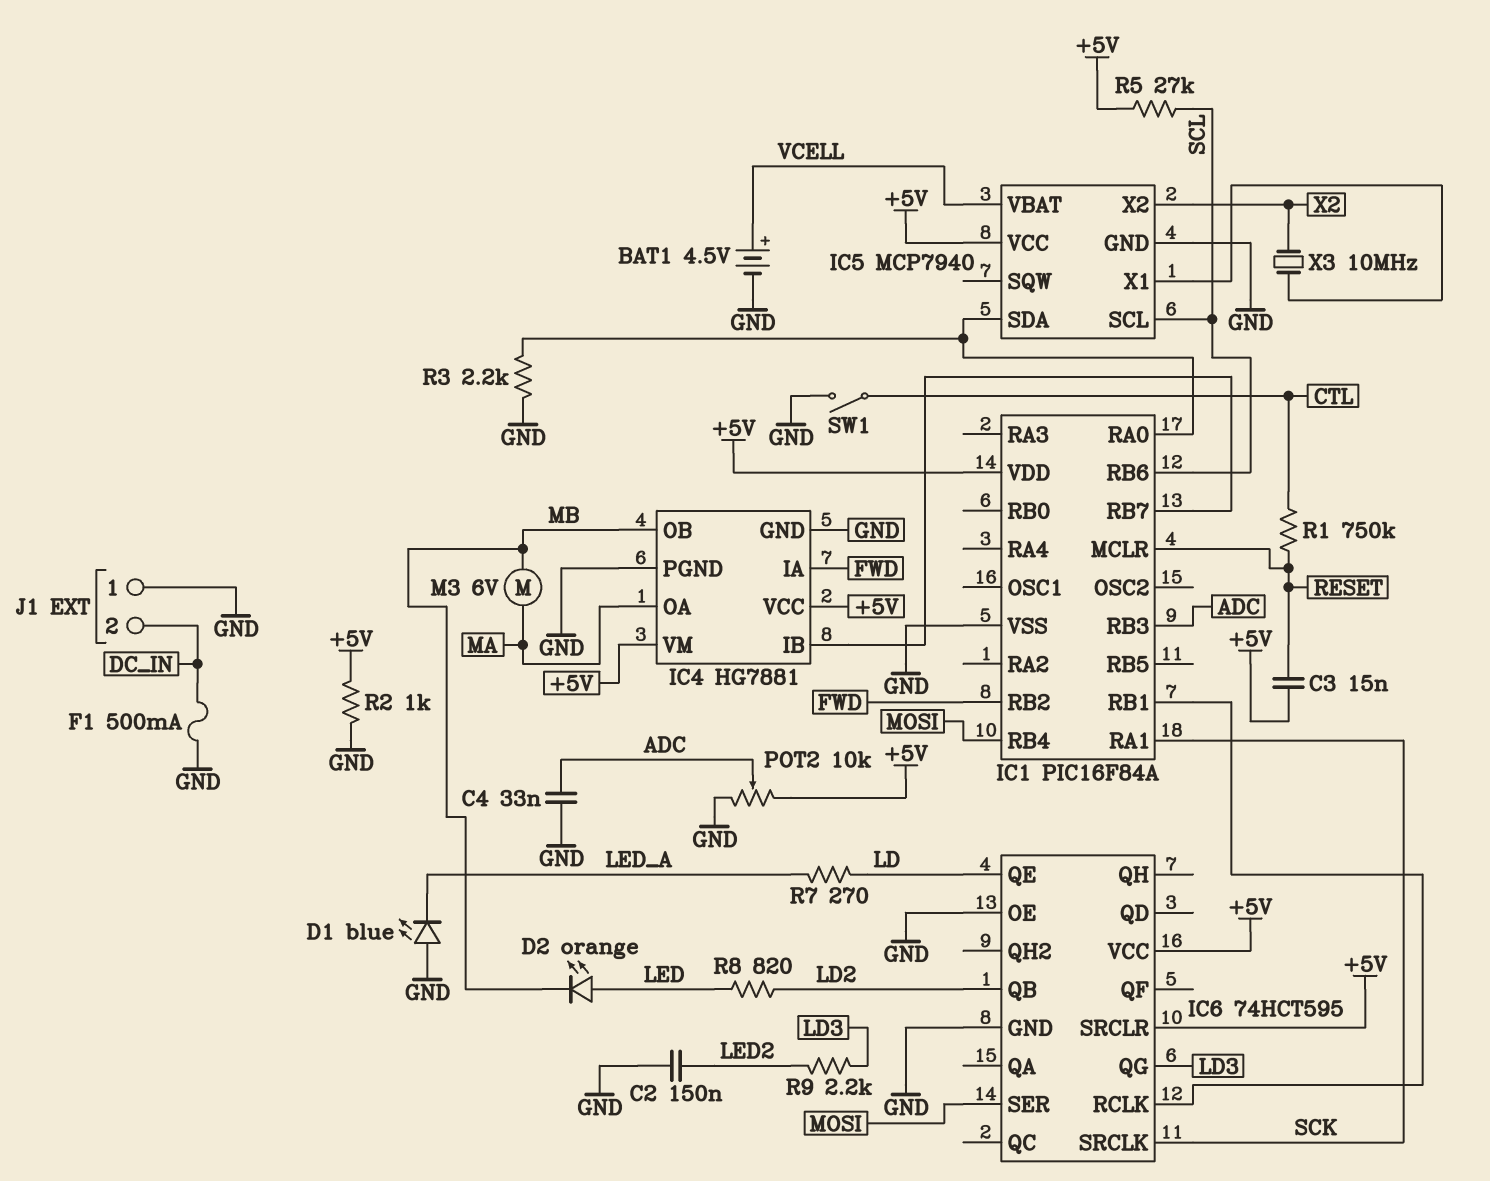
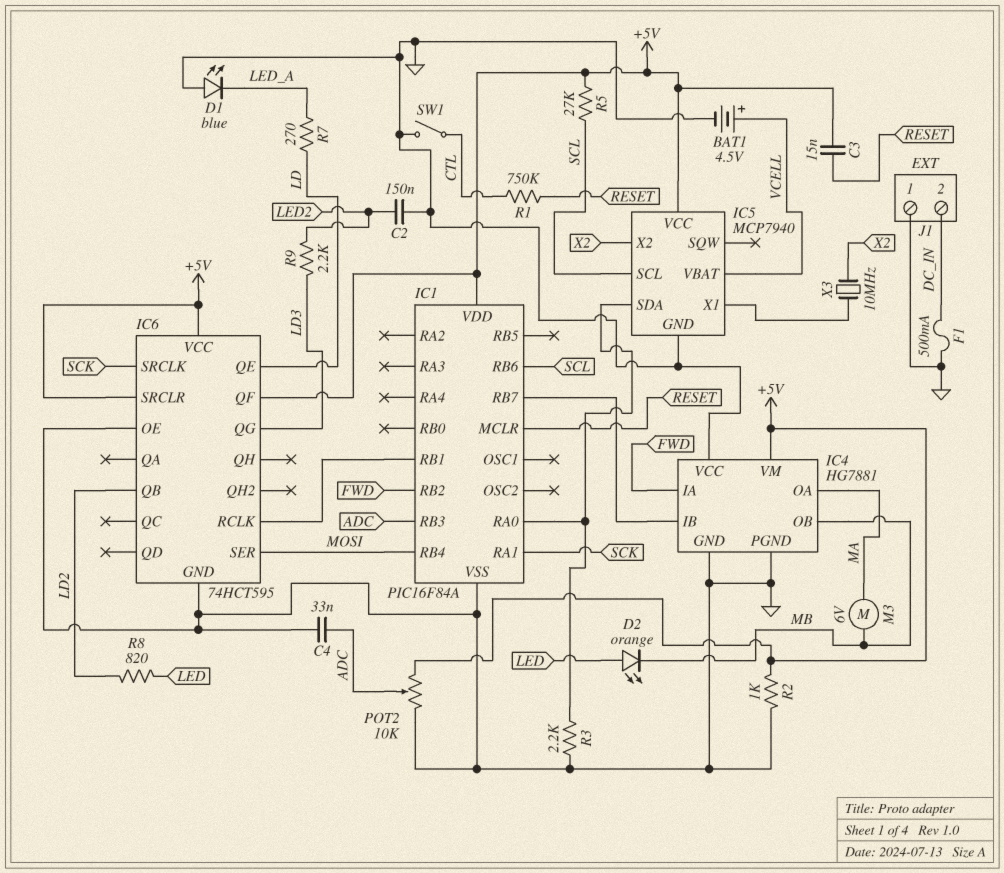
IC4 pin VCC: +5V -> GND
IC6 pin QF: none -> +5V

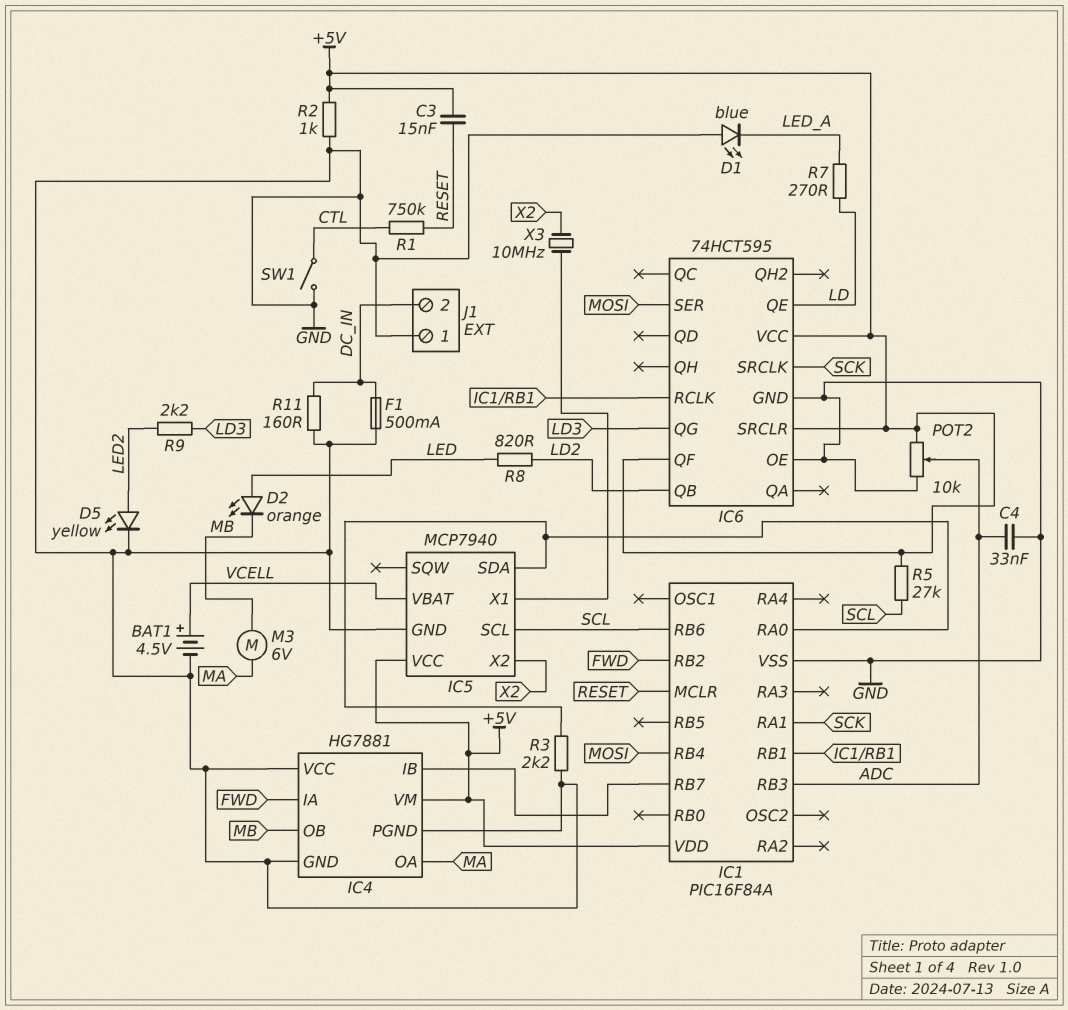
C2: 150nF (GND, LED2) -> none
D5: none -> LED yellow (A LED2, K GND)
R11: none -> 160 (DC_IN, GND)

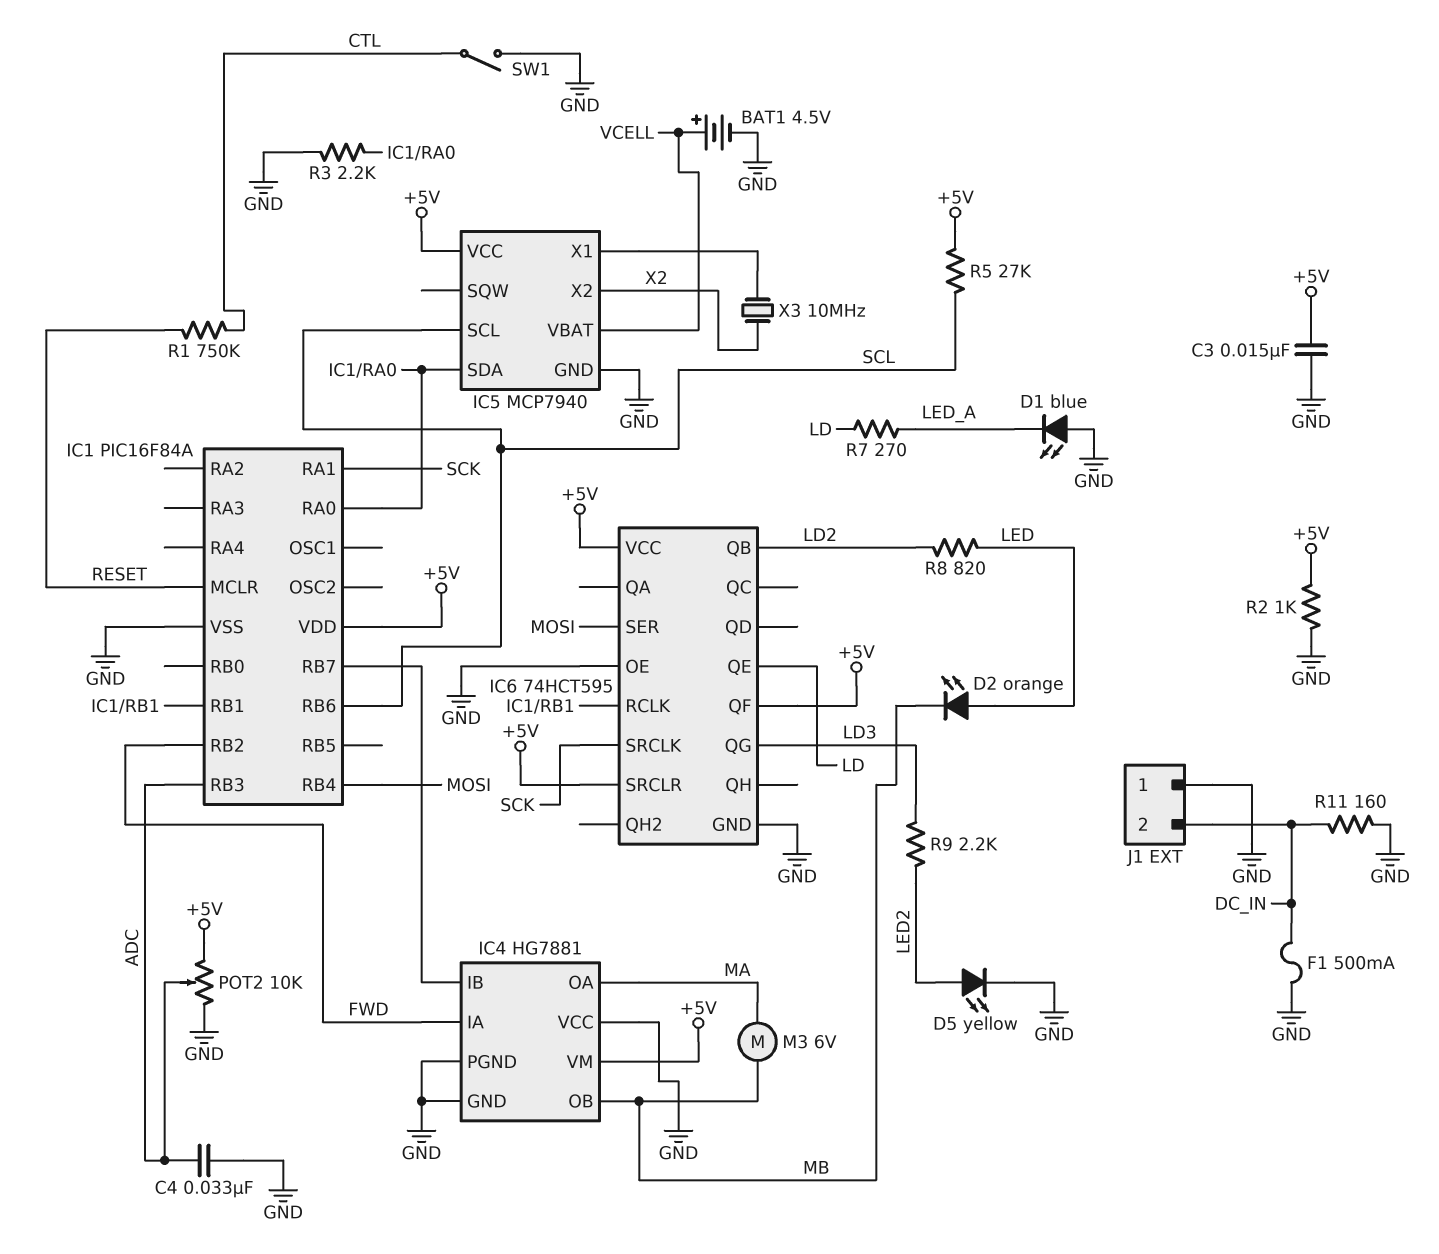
C3: 15nF (+5V, RESET) -> 15nF (+5V, GND)

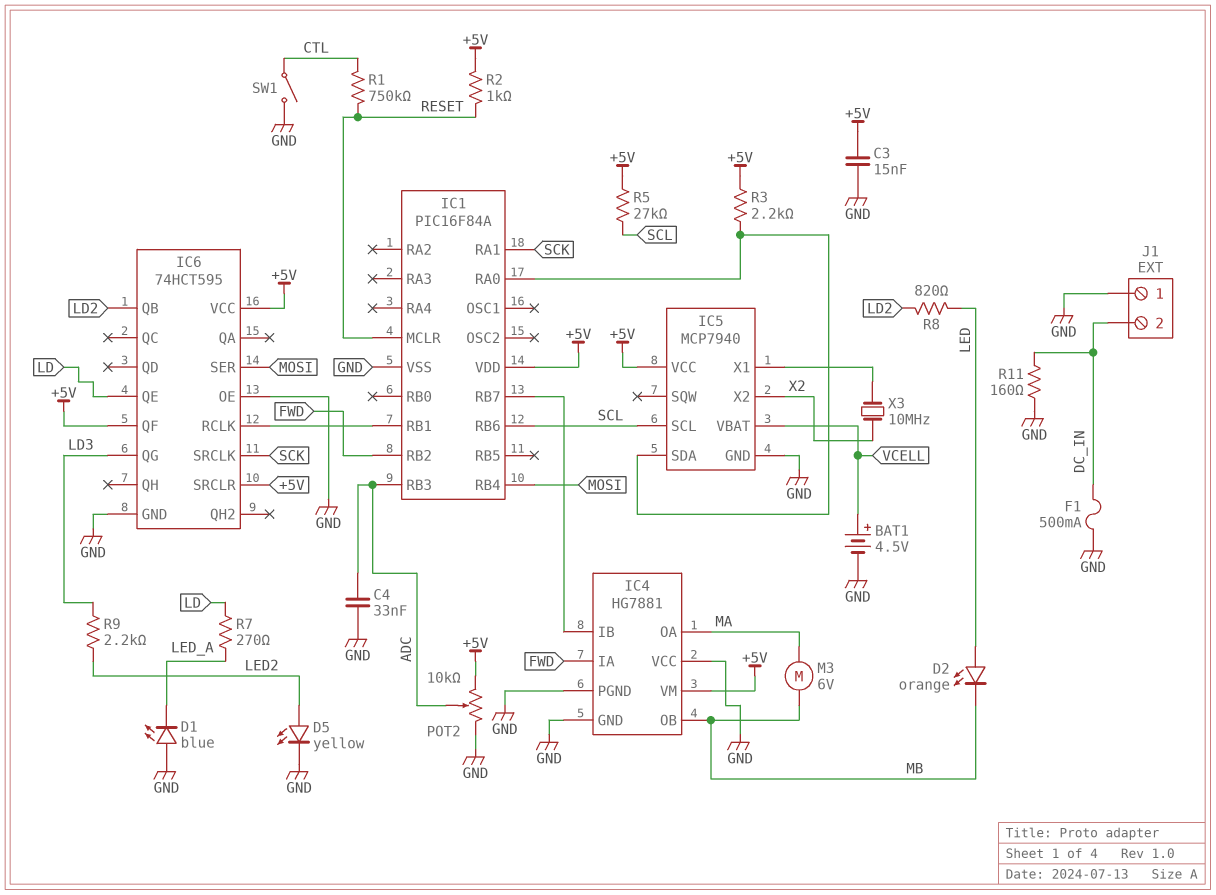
R2: 1k (+5V, GND) -> 1k (+5V, RESET)
R3: 2.2k (GND, IC1/RA0) -> 2.2k (+5V, IC1/RA0)

